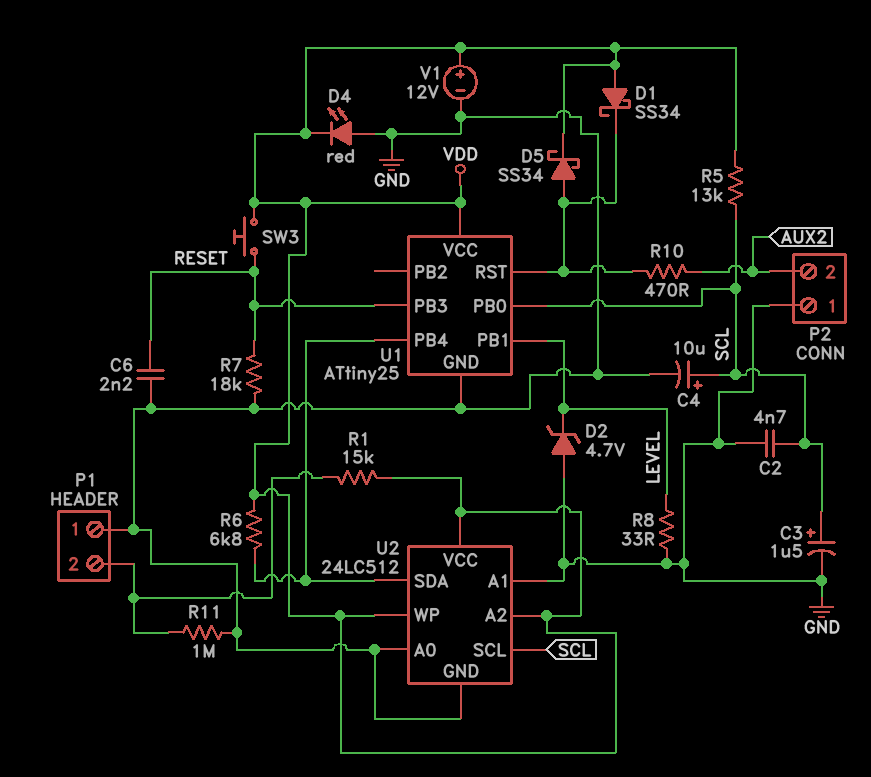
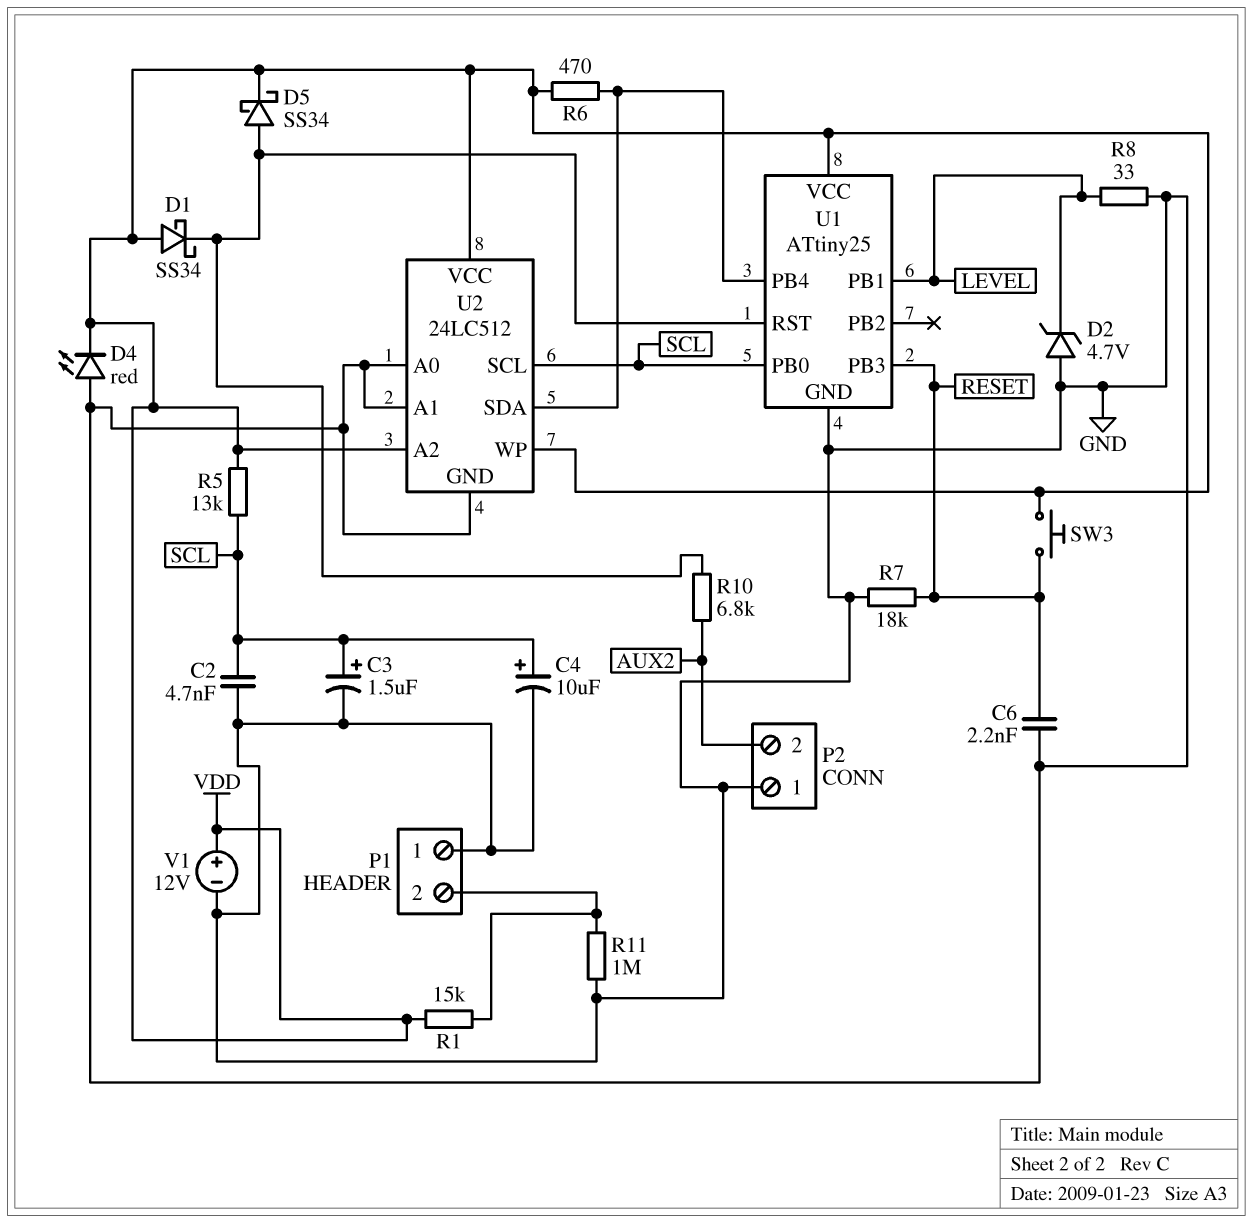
R6: 6.8k (U1/PB4, VDD) -> 470 (U1/PB4, VDD)
R10: 470 (AUX2, U1/RST) -> 6.8k (AUX2, U1/RST)

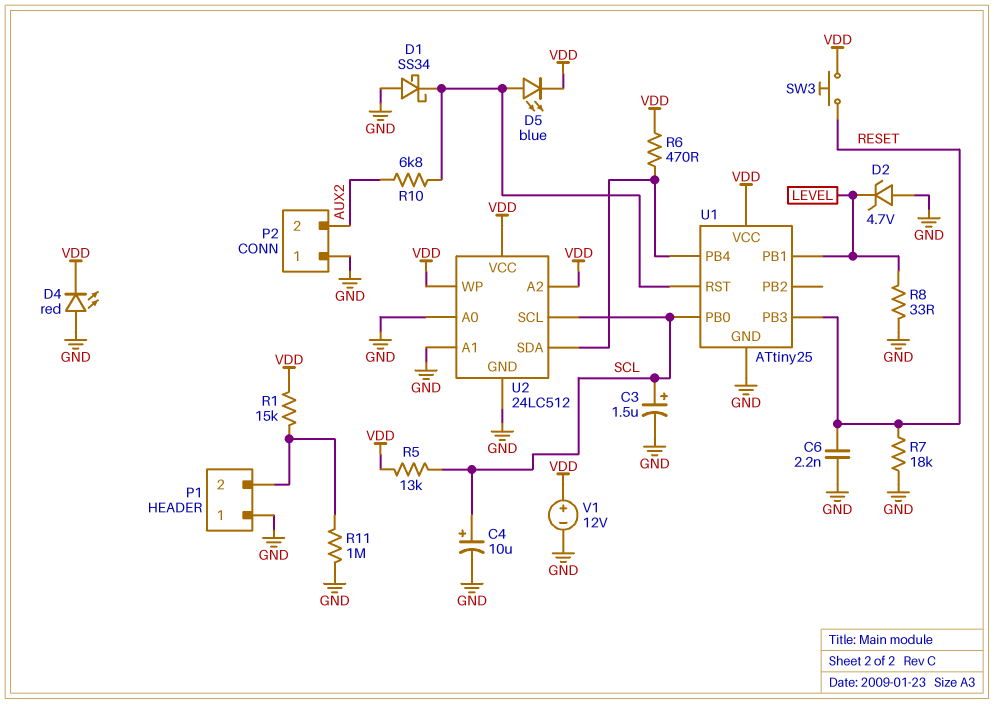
C2: 4.7nF (GND, SCL) -> none
D1: schottky SS34 (A VDD, K U1/RST) -> schottky SS34 (A GND, K U1/RST)
D5: schottky SS34 (A U1/RST, K VDD) -> LED blue (A U1/RST, K VDD)

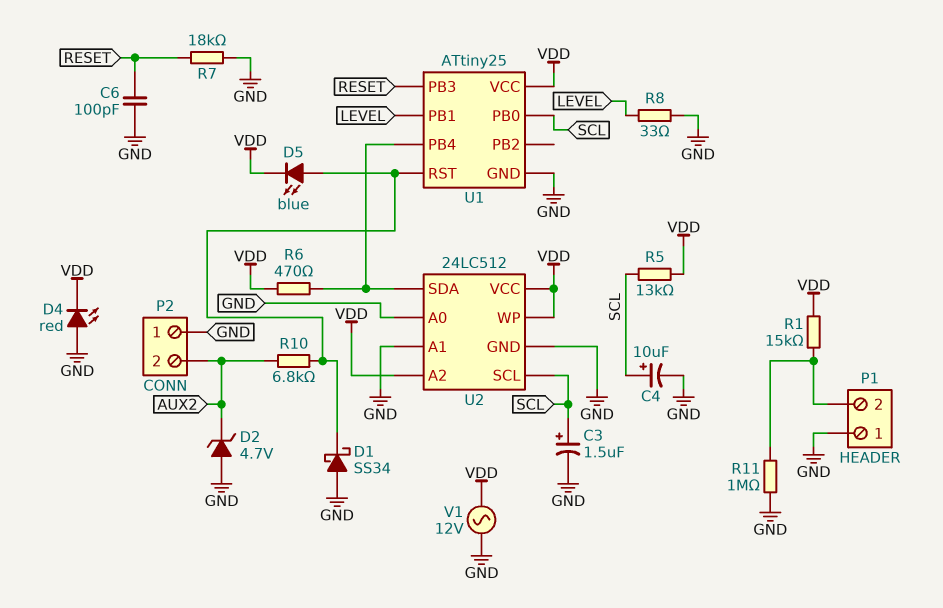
C6: 2.2nF (GND, RESET) -> 100pF (GND, RESET)
D2: zener 4.7V (A GND, K LEVEL) -> zener 4.7V (A GND, K AUX2)
SW3: button (RESET, VDD) -> none
V1: 12V (plus VDD, minus GND) -> AC 12V (GND, VDD)

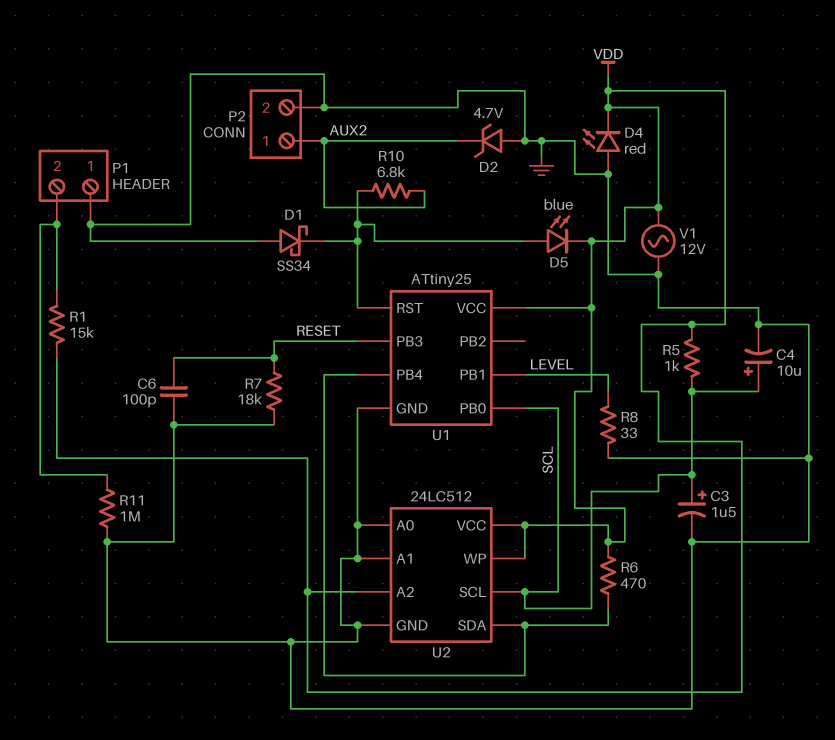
P2 pin 1: GND -> AUX2
P2 pin 2: AUX2 -> GND
R5: 13k (SCL, VDD) -> 1k (SCL, VDD)

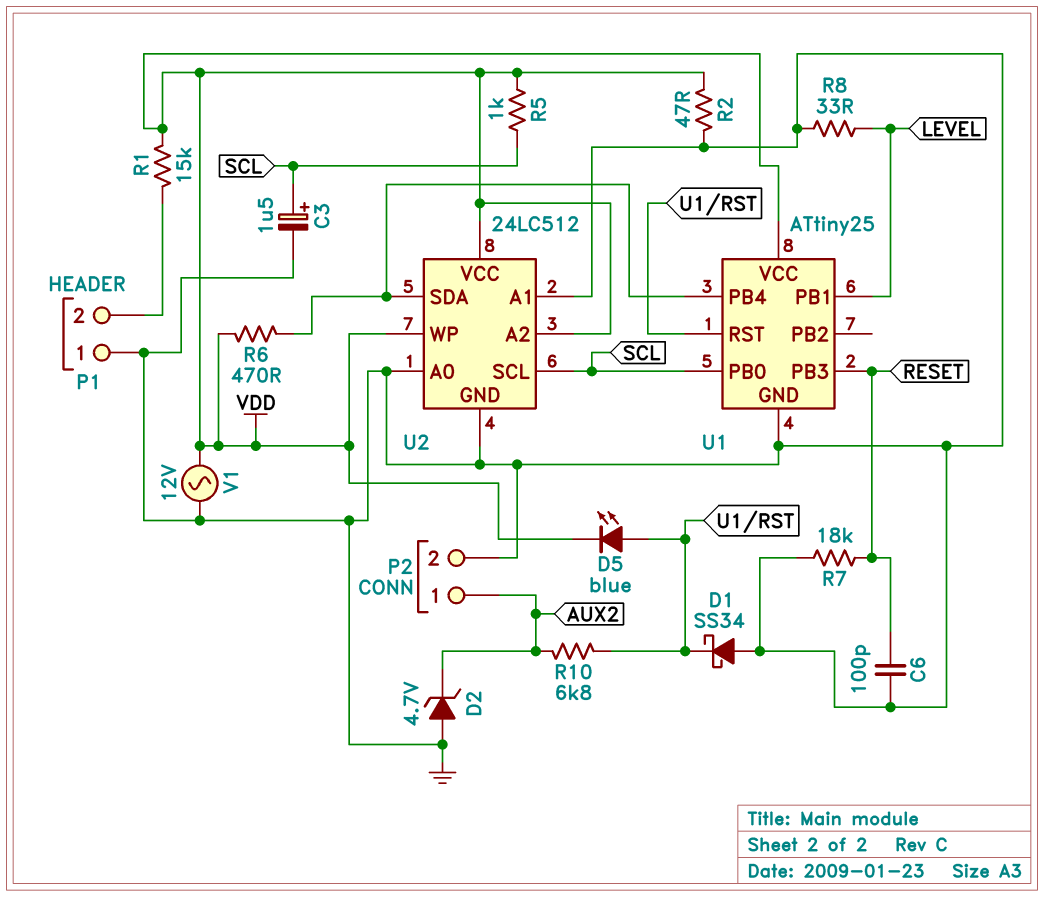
C4: 10uF (plus SCL, minus GND) -> none
D4: LED red (A GND, K VDD) -> none
R2: none -> 47 (GND, VDD)
R11: 1M (GND, P1/2) -> none

